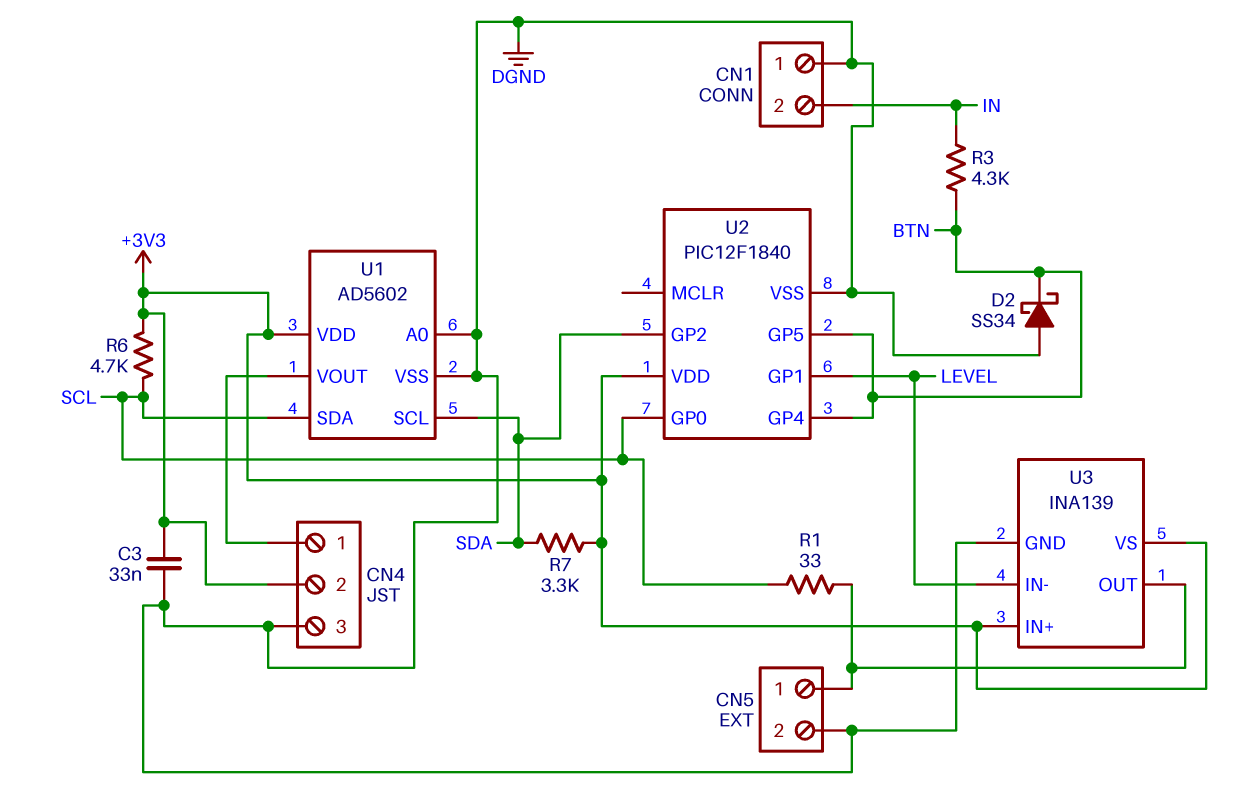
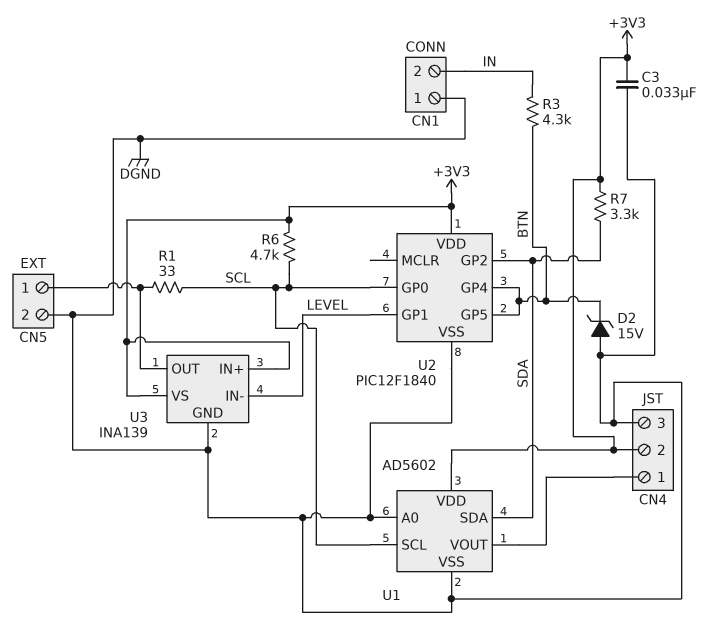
D2: schottky SS34 (A DGND, K BTN) -> zener 15V (A DGND, K BTN)
U1 pin SCL: SDA -> SCL
U1 pin SDA: SCL -> SDA

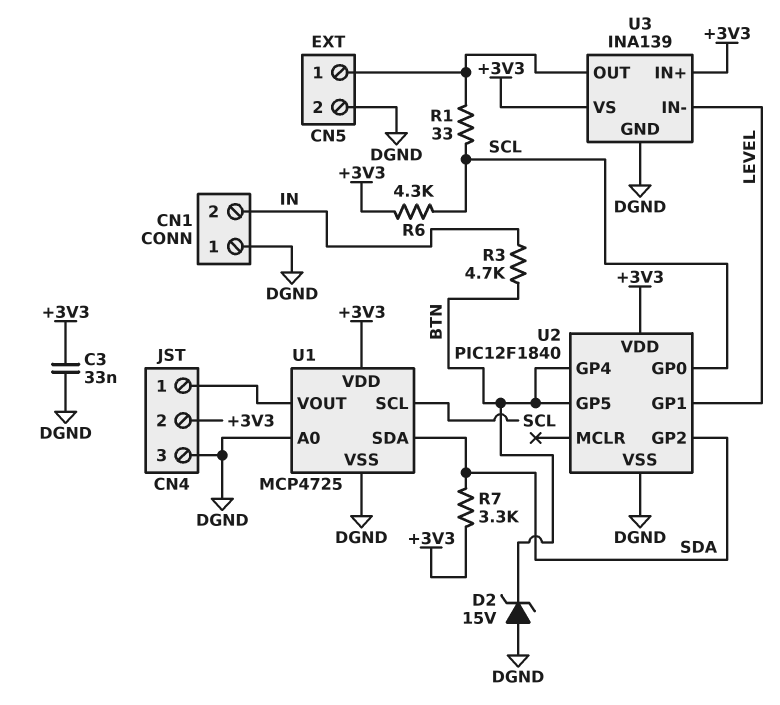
R3: 4.3k (BTN, IN) -> 4.7k (BTN, IN)
R6: 4.7k (+3V3, SCL) -> 4.3k (+3V3, SCL)
U1: AD5602 -> MCP4725

